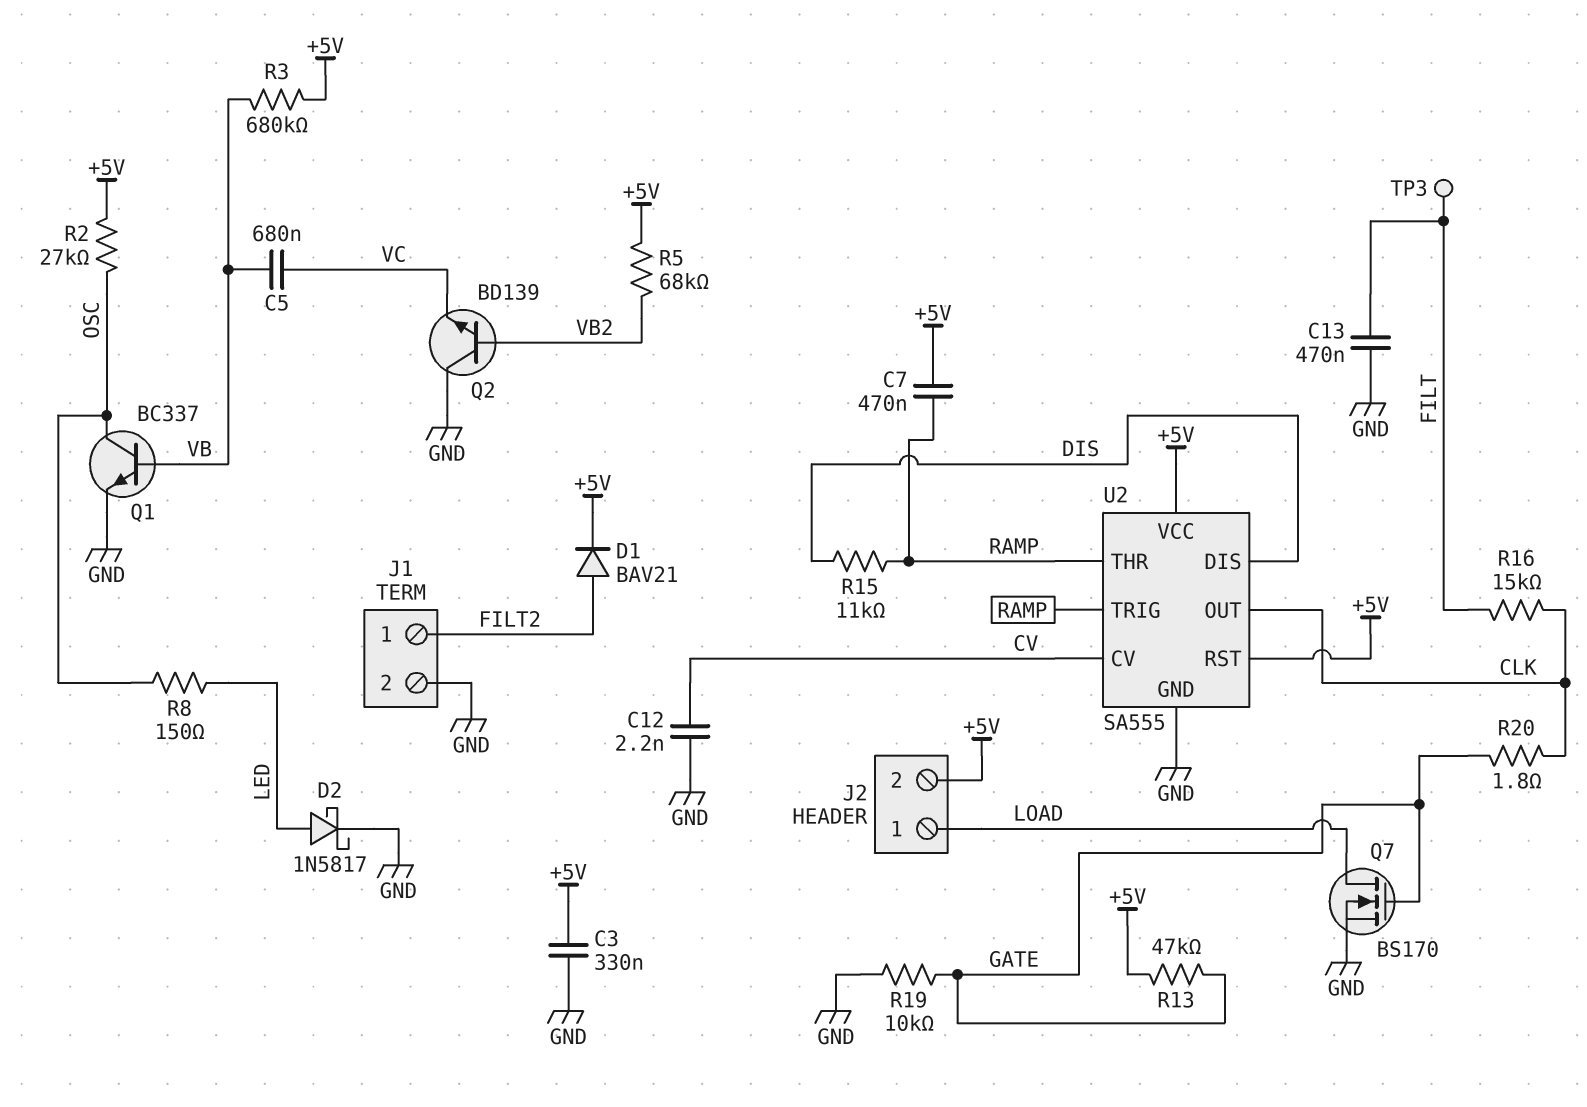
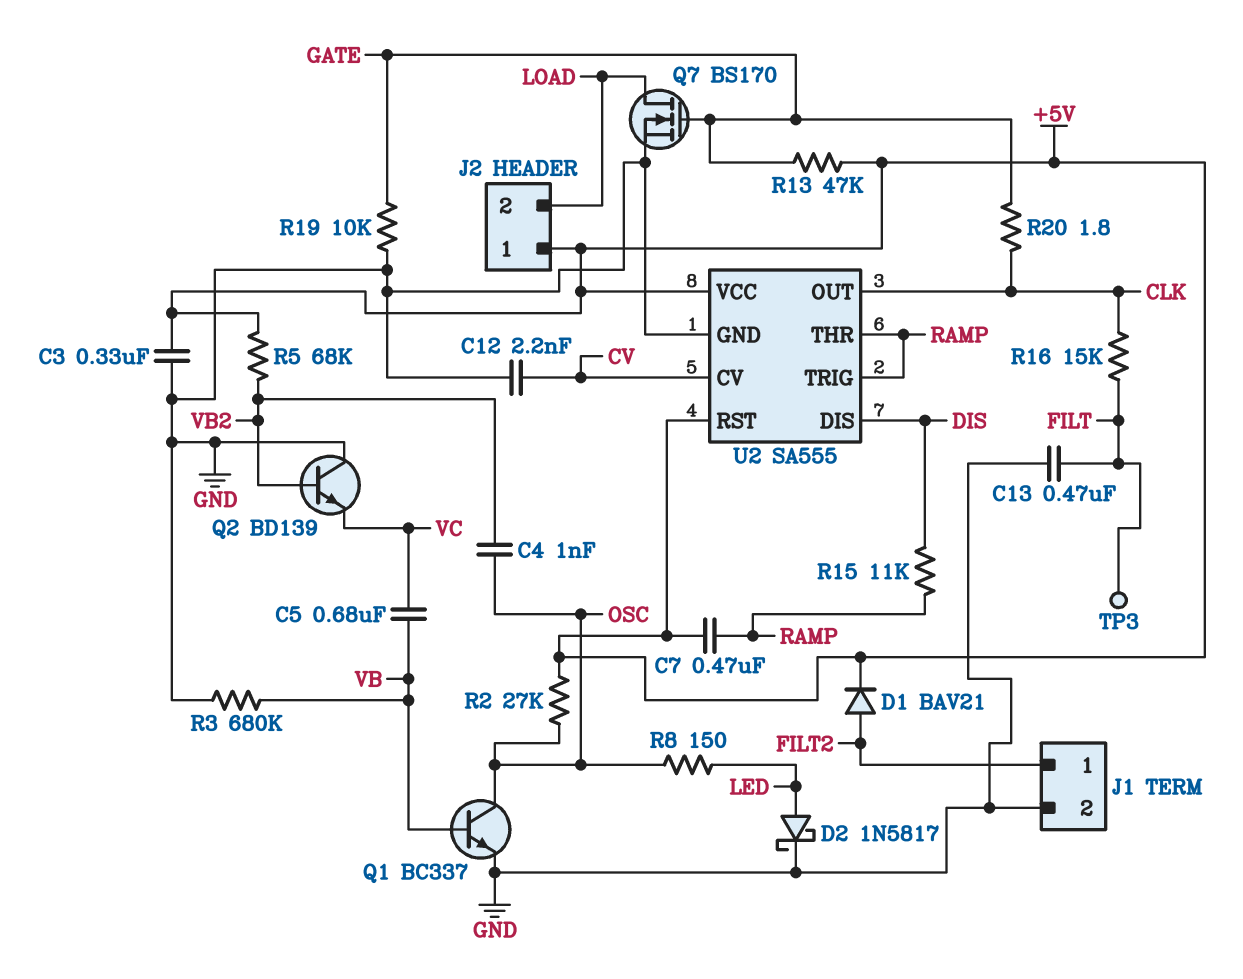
C4: none -> 1nF (OSC, VB2)
J2 pin 1: LOAD -> +5V
J2 pin 2: +5V -> LOAD
R3: 680k (+5V, VB) -> 680k (GND, VB)

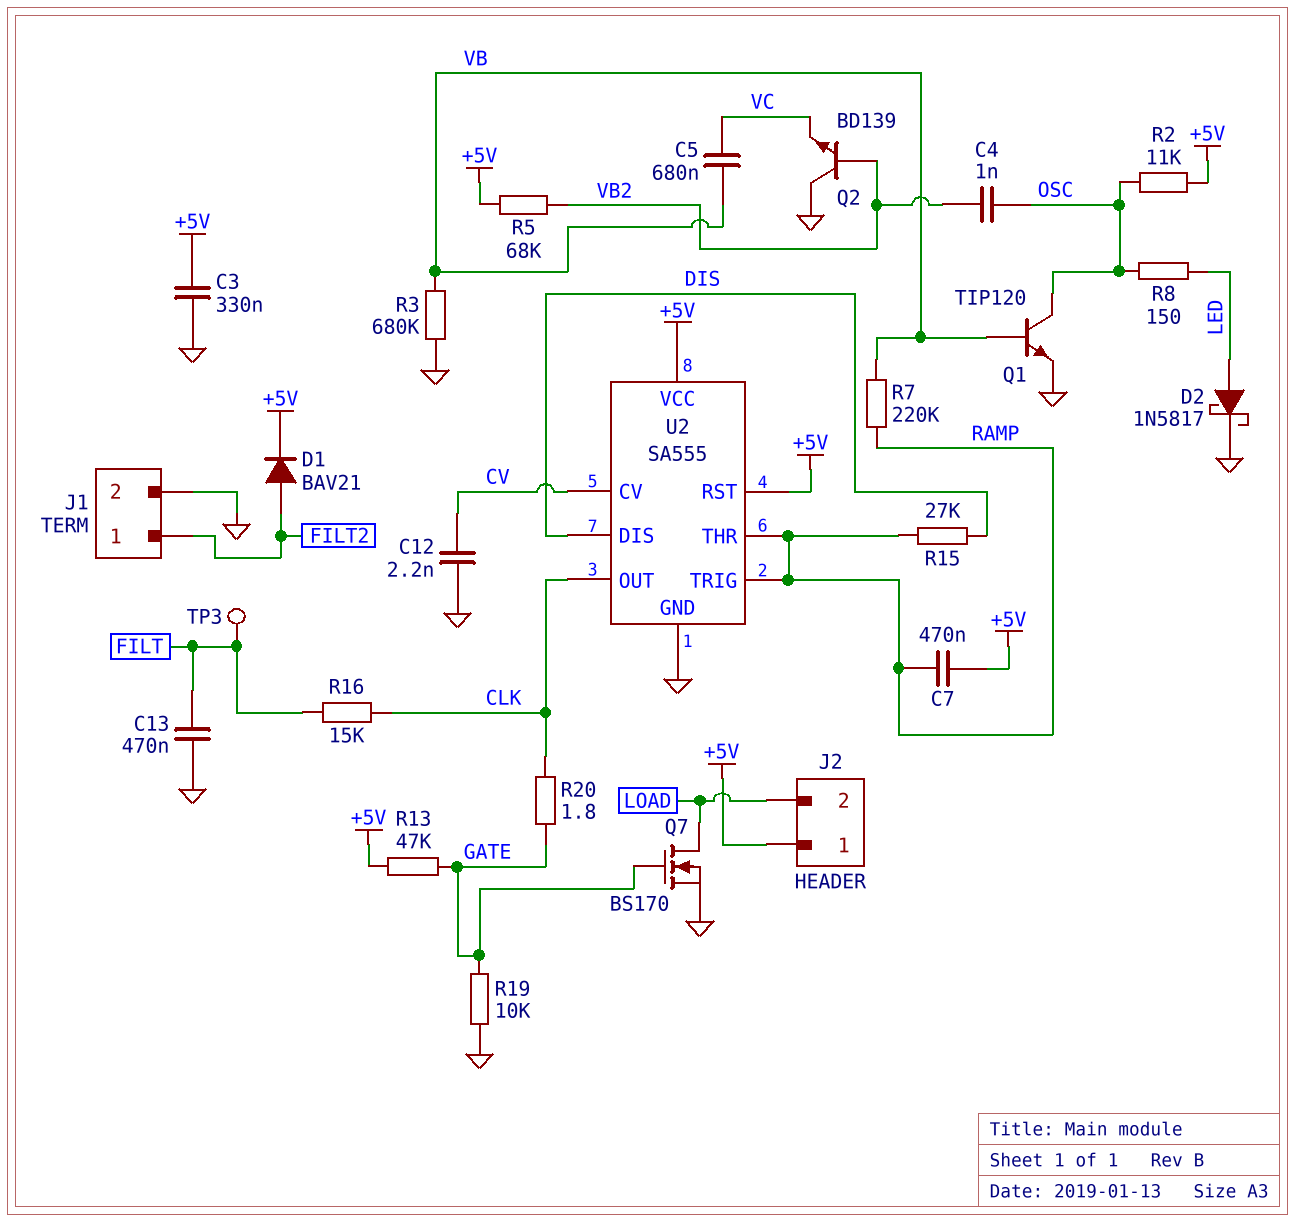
Q1: NPN BC337 (B VB, C OSC, E GND) -> NPN TIP120 (B VB, C OSC, E GND)
R2: 27k (+5V, OSC) -> 11k (+5V, OSC)
R7: none -> 220k (RAMP, VB)
R15: 11k (DIS, RAMP) -> 27k (DIS, RAMP)

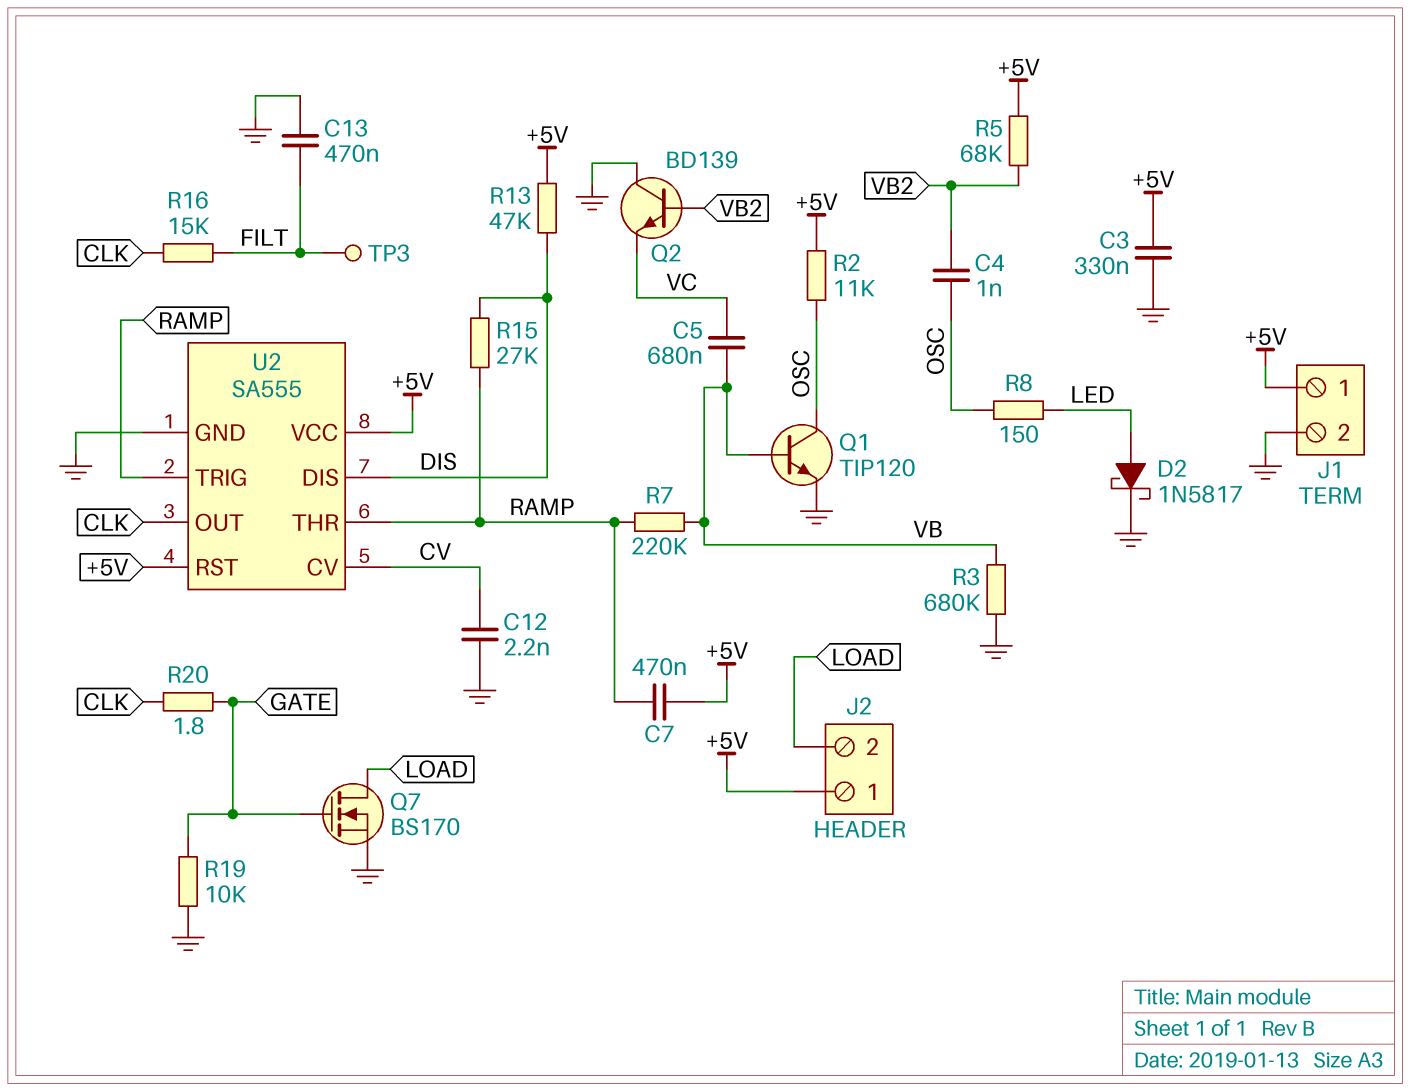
D1: diode BAV21 (A FILT2, K +5V) -> none
J1 pin 1: FILT2 -> +5V
R13: 47k (+5V, GATE) -> 47k (+5V, DIS)

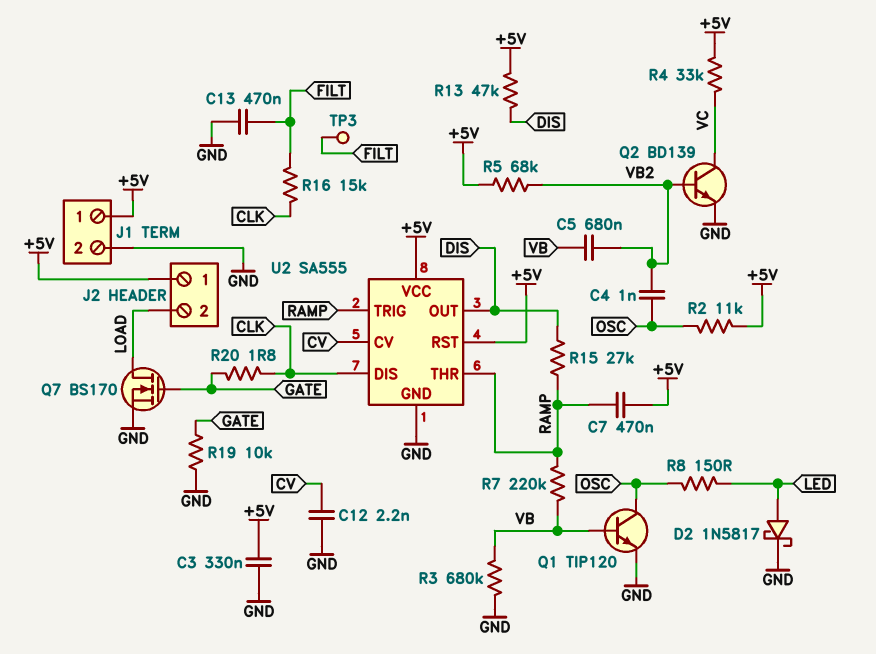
C5: 680nF (VB, VC) -> 680nF (VB, VB2)
Q2: NPN BD139 (B VB2, C GND, E VC) -> NPN BD139 (B VB2, C VC, E GND)
R4: none -> 33k (+5V, VC)
U2 pin DIS: DIS -> CLK
U2 pin OUT: CLK -> DIS

